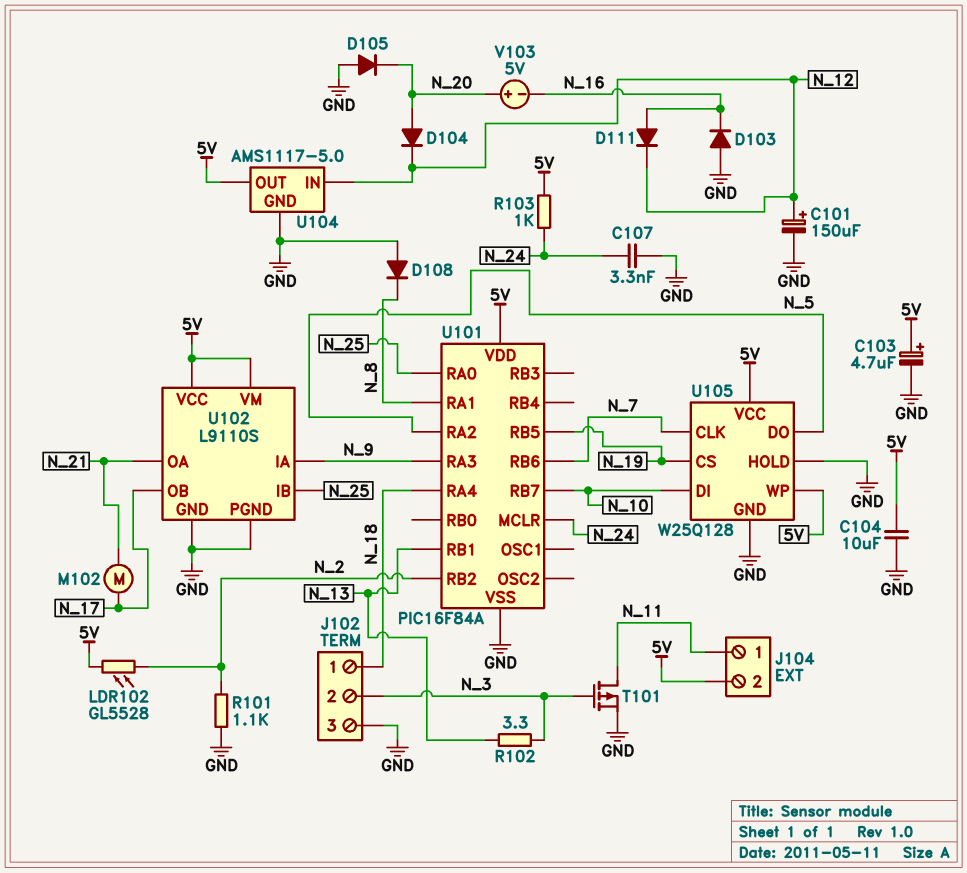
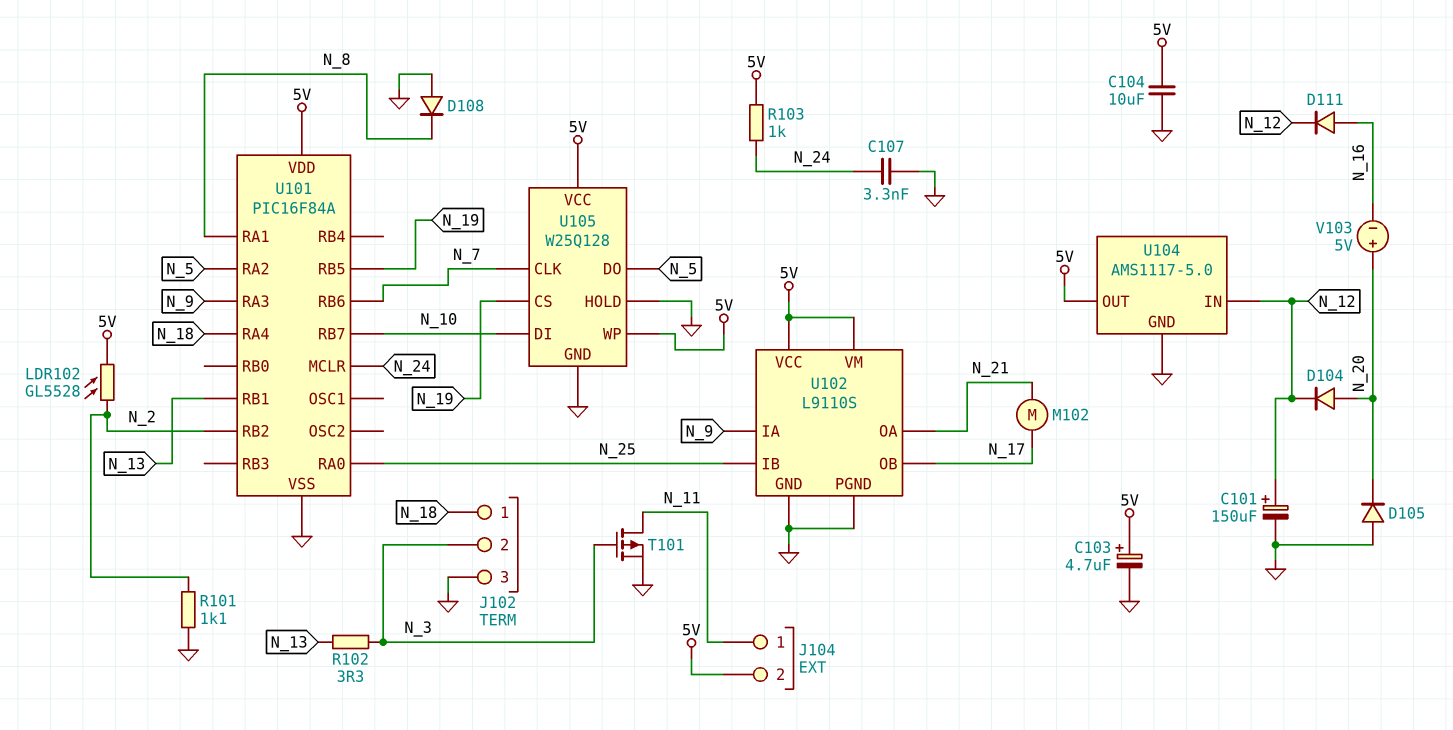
D103: diode (A GND, K N_16) -> none

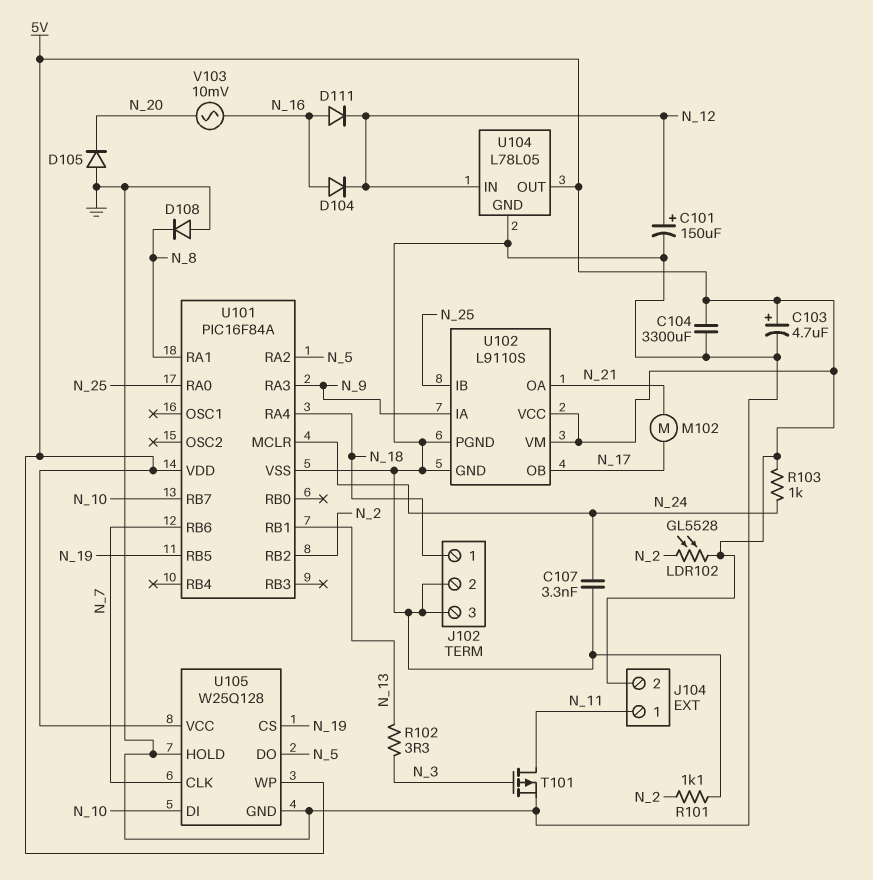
C104: 10uF (5V, GND) -> 3300uF (5V, GND)
D104: diode (A N_20, K N_12) -> diode (A N_16, K N_12)
J102 pin 2: N_3 -> GND
U104: AMS1117-5.0 -> L78L05
V103: 5V (plus N_20, minus N_16) -> AC 10mV (N_16, N_20)

